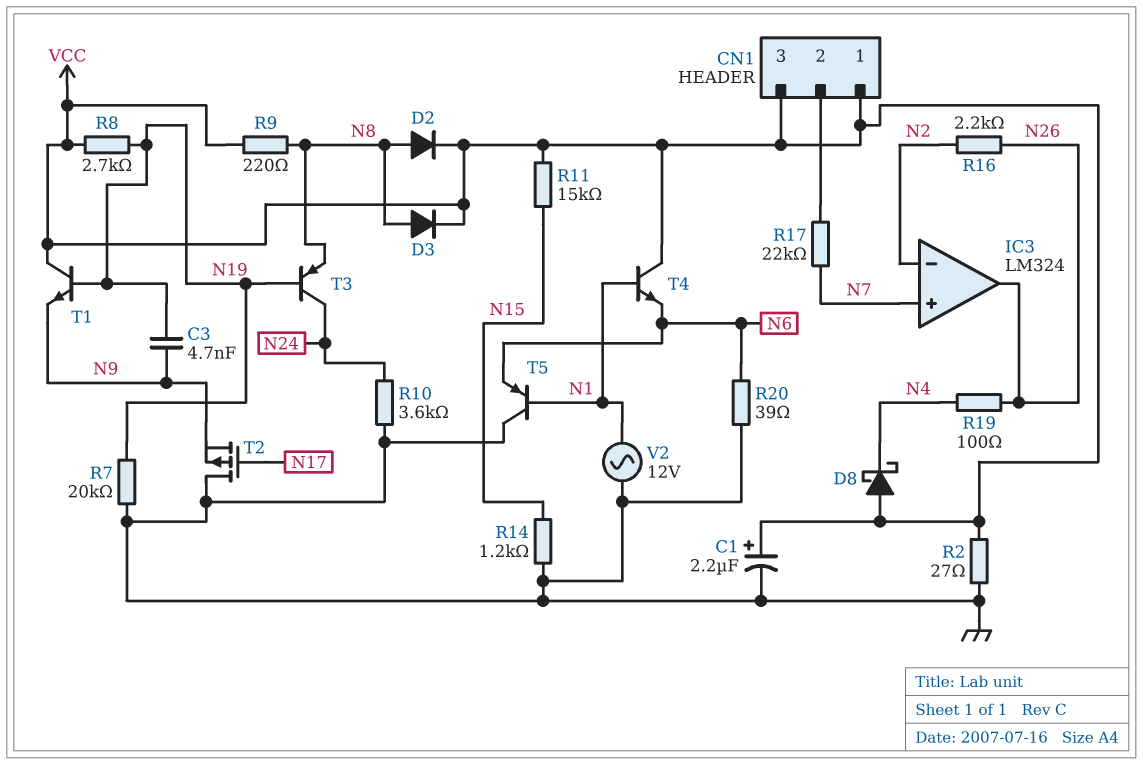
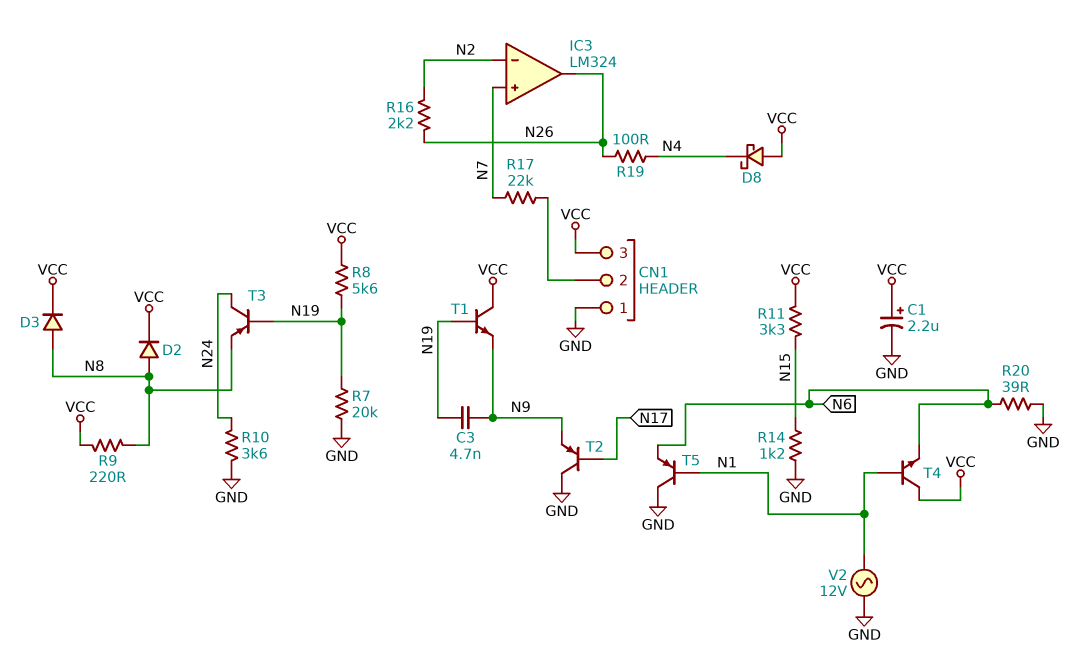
CN1 pin 1: VCC -> GND
R2: 27 (GND, VCC) -> none
R8: 2.7k (N19, VCC) -> 5.6k (N19, VCC)
R11: 15k (N15, VCC) -> 3.3k (N15, VCC)
T2: PMOS (G N17, D GND, S N9) -> PNP (B N17, C GND, E N9)

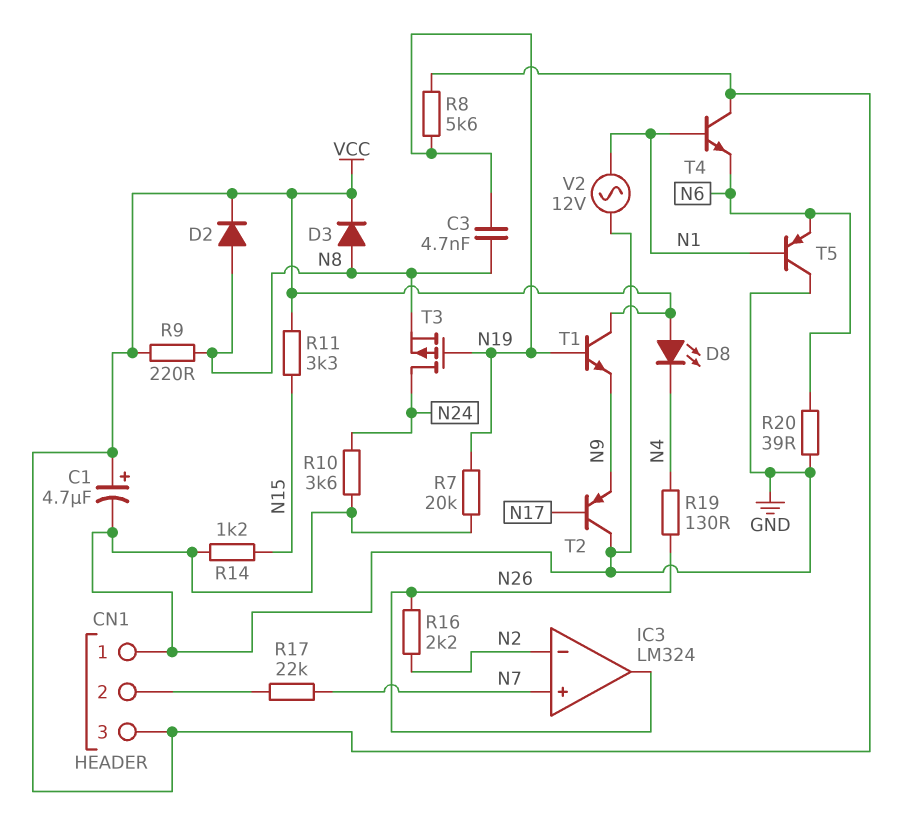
C1: 2.2uF (plus VCC, minus GND) -> 4.7uF (plus VCC, minus GND)
C3: 4.7nF (N9, N19) -> 4.7nF (N8, N19)
D8: schottky (A VCC, K N4) -> LED (A VCC, K N4)
R19: 100 (N4, N26) -> 130 (N4, N26)
T3: PNP (B N19, C N24, E N8) -> PMOS (G N19, D N24, S N8)

